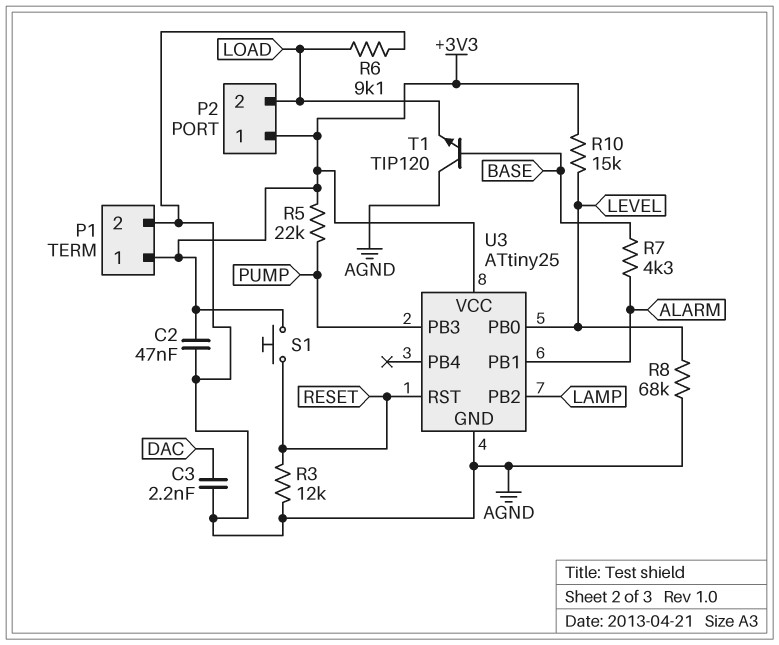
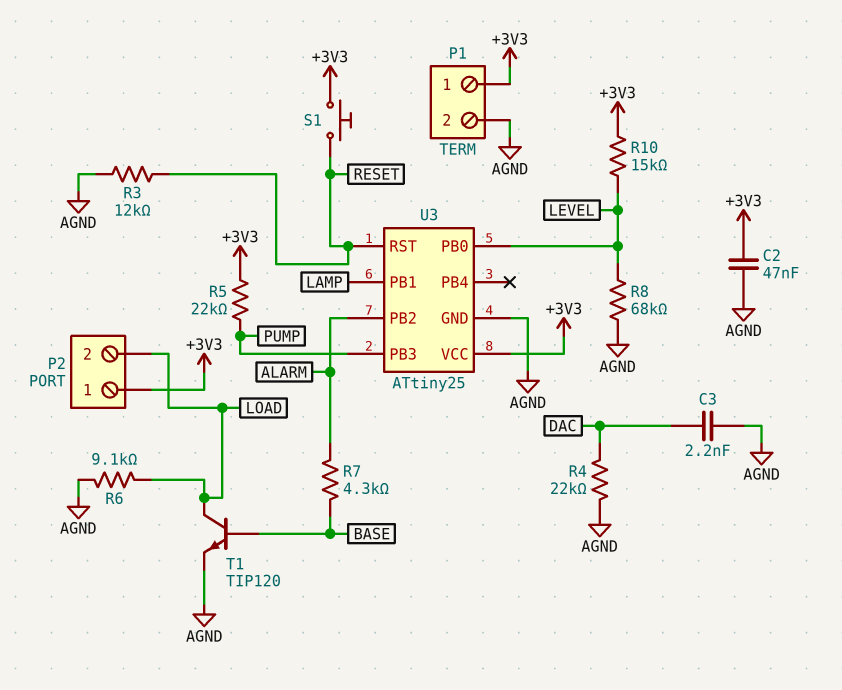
R4: none -> 22k (AGND, DAC)
T1: NPN TIP120 (B BASE, C AGND, E LOAD) -> NPN TIP120 (B BASE, C LOAD, E AGND)
U3 pin PB1: ALARM -> LAMP
U3 pin PB2: LAMP -> ALARM

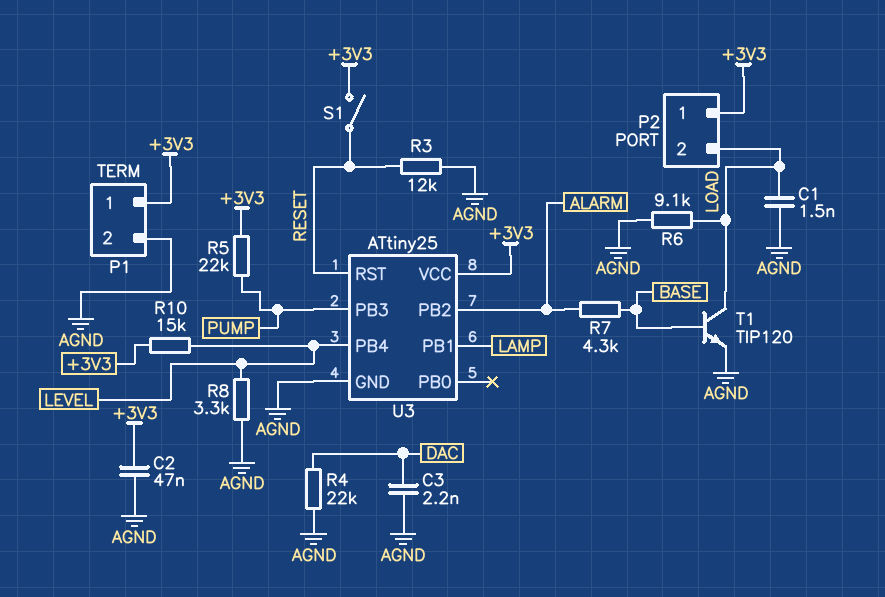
C1: none -> 1.5nF (AGND, LOAD)
R8: 68k (AGND, LEVEL) -> 3.3k (AGND, LEVEL)
S1: button (+3V3, RESET) -> switch (+3V3, RESET)
U3 pin PB0: LEVEL -> none
U3 pin PB4: none -> LEVEL

